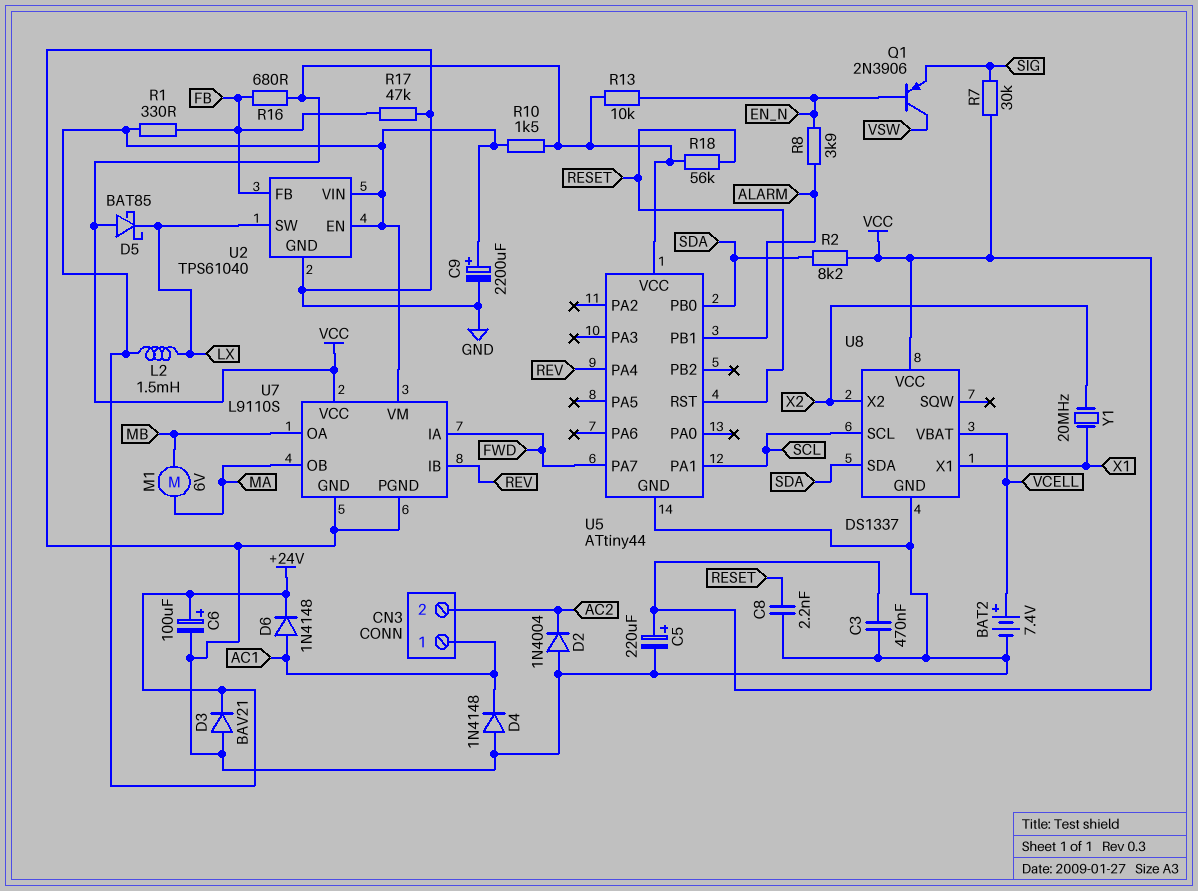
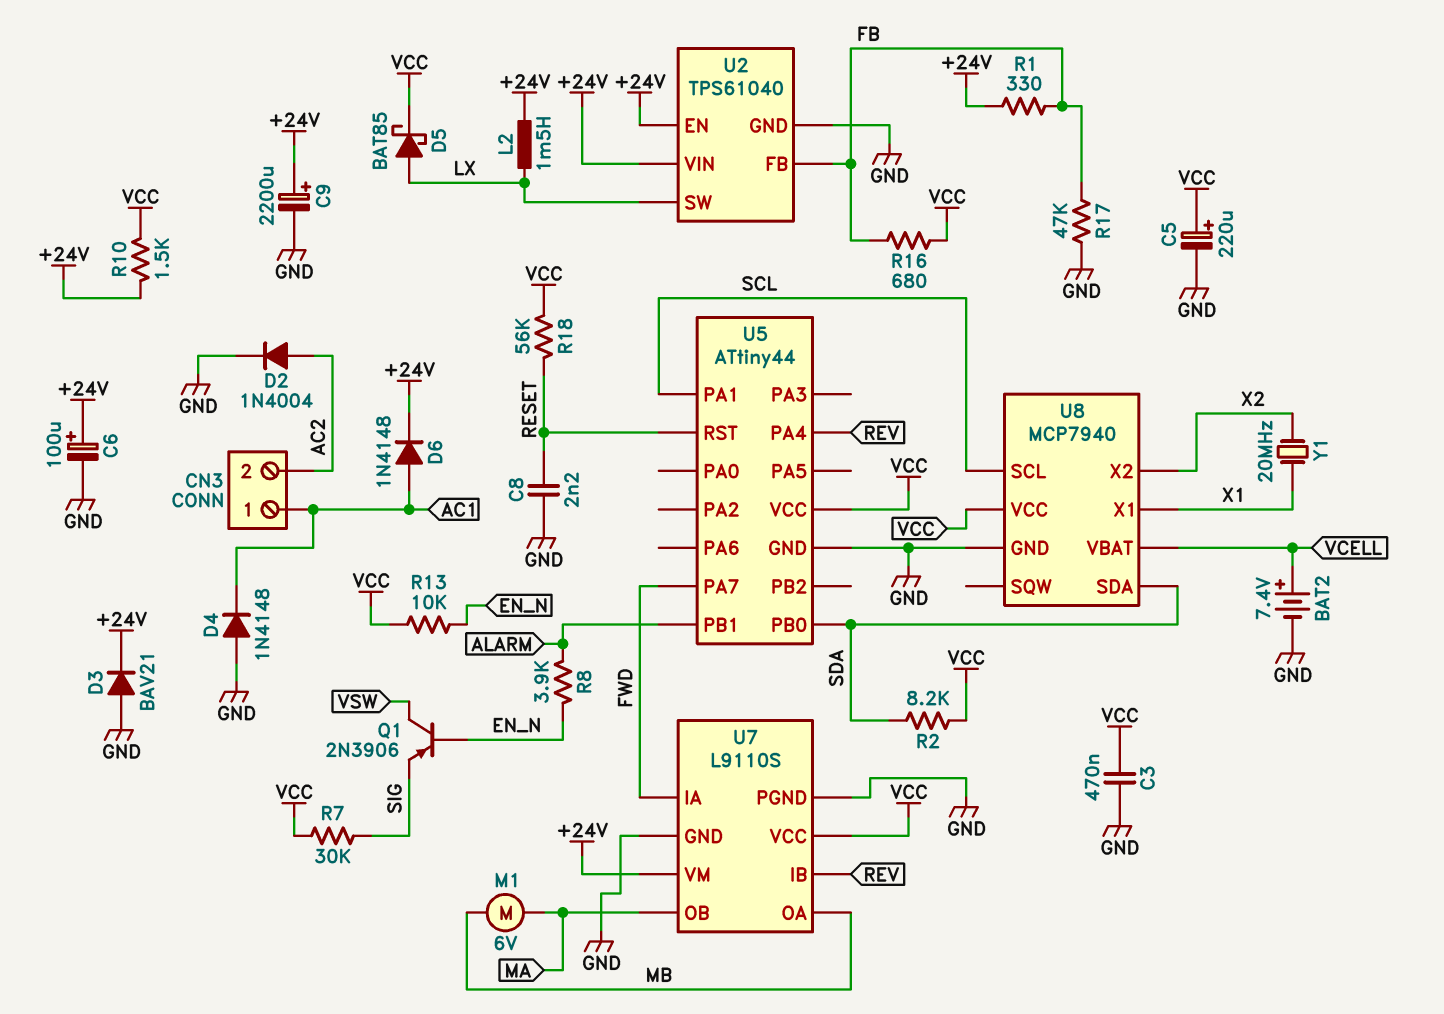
D2: diode 1N4004 (A GND, K AC2) -> diode 1N4004 (A AC2, K GND)
D5: schottky BAT85 (A VCC, K LX) -> schottky BAT85 (A LX, K VCC)
U8: DS1337 -> MCP7940

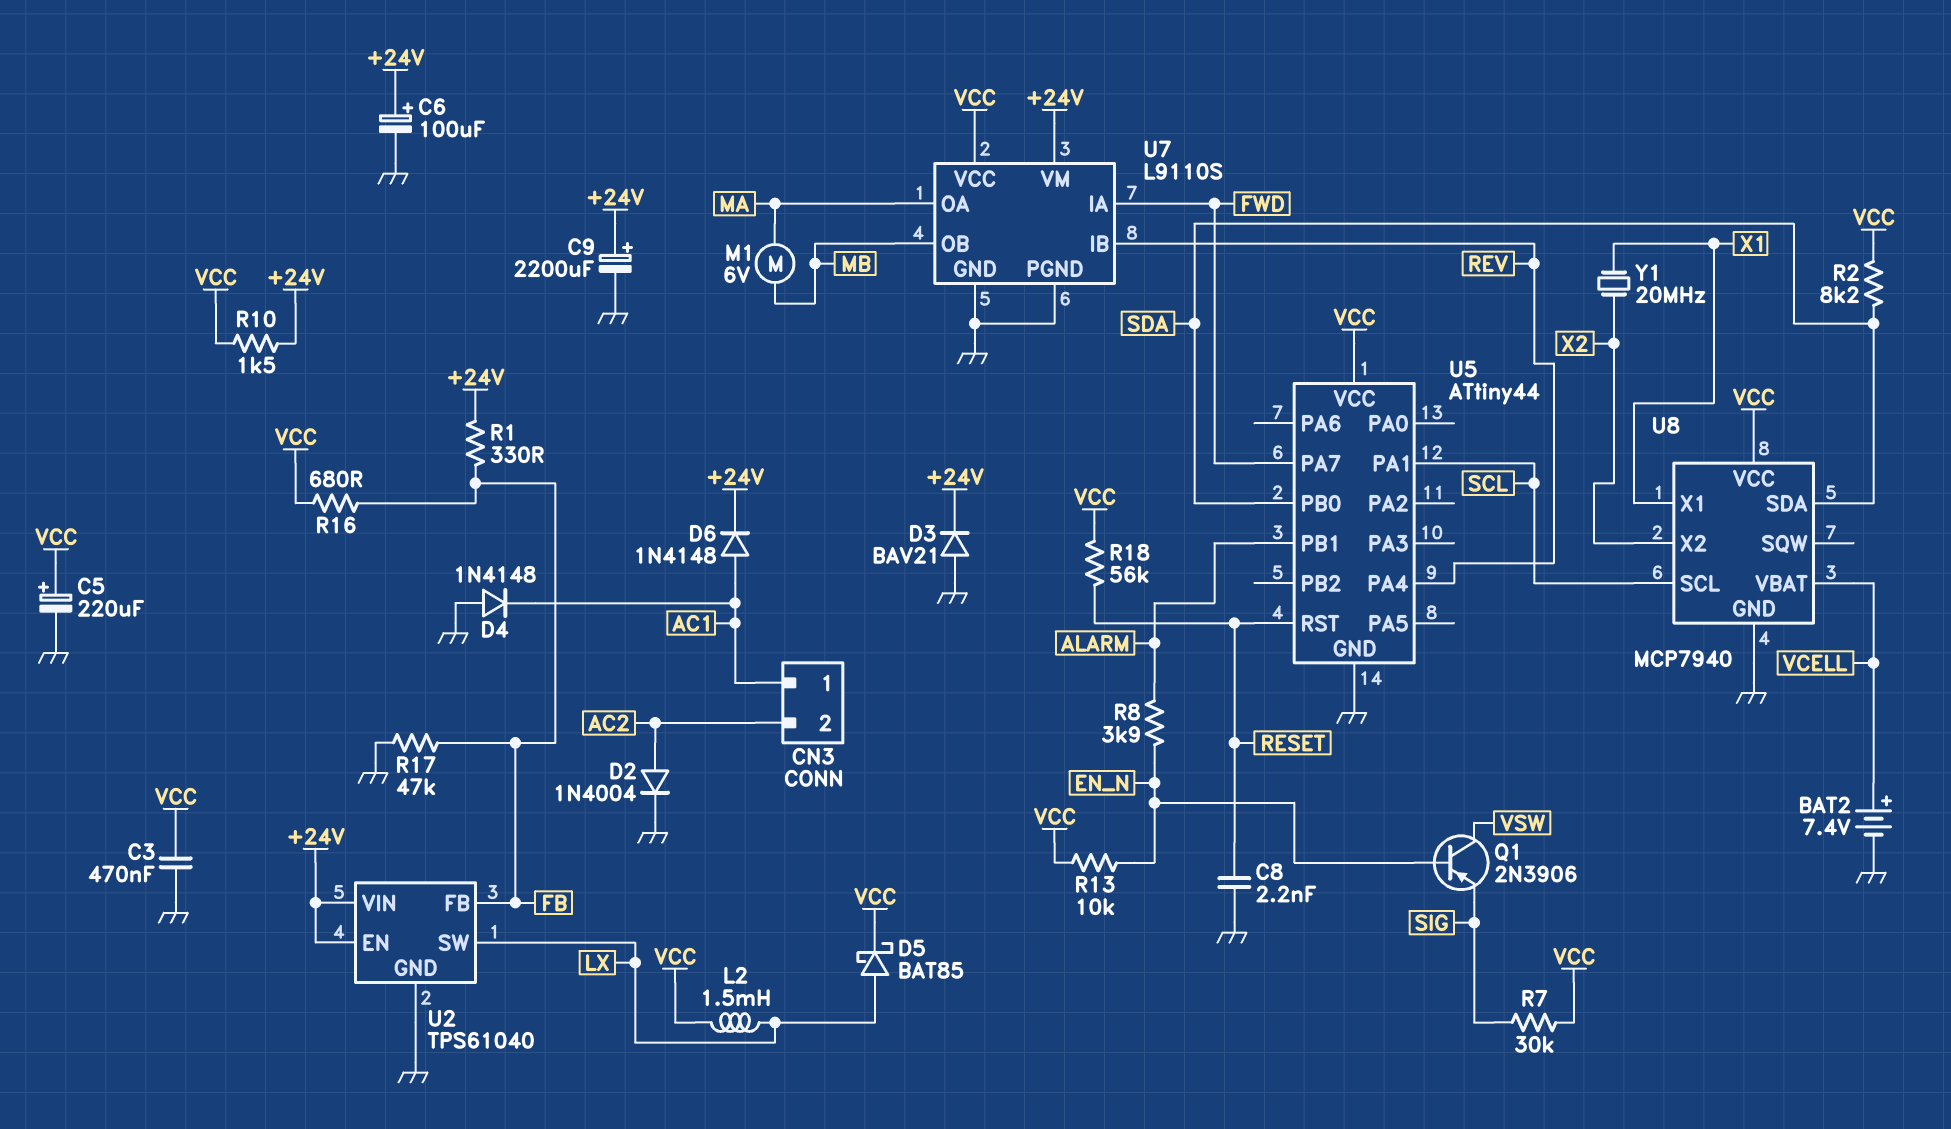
L2: 1.5mH (+24V, LX) -> 1.5mH (LX, VCC)
U7 pin OA: MB -> MA
U7 pin OB: MA -> MB

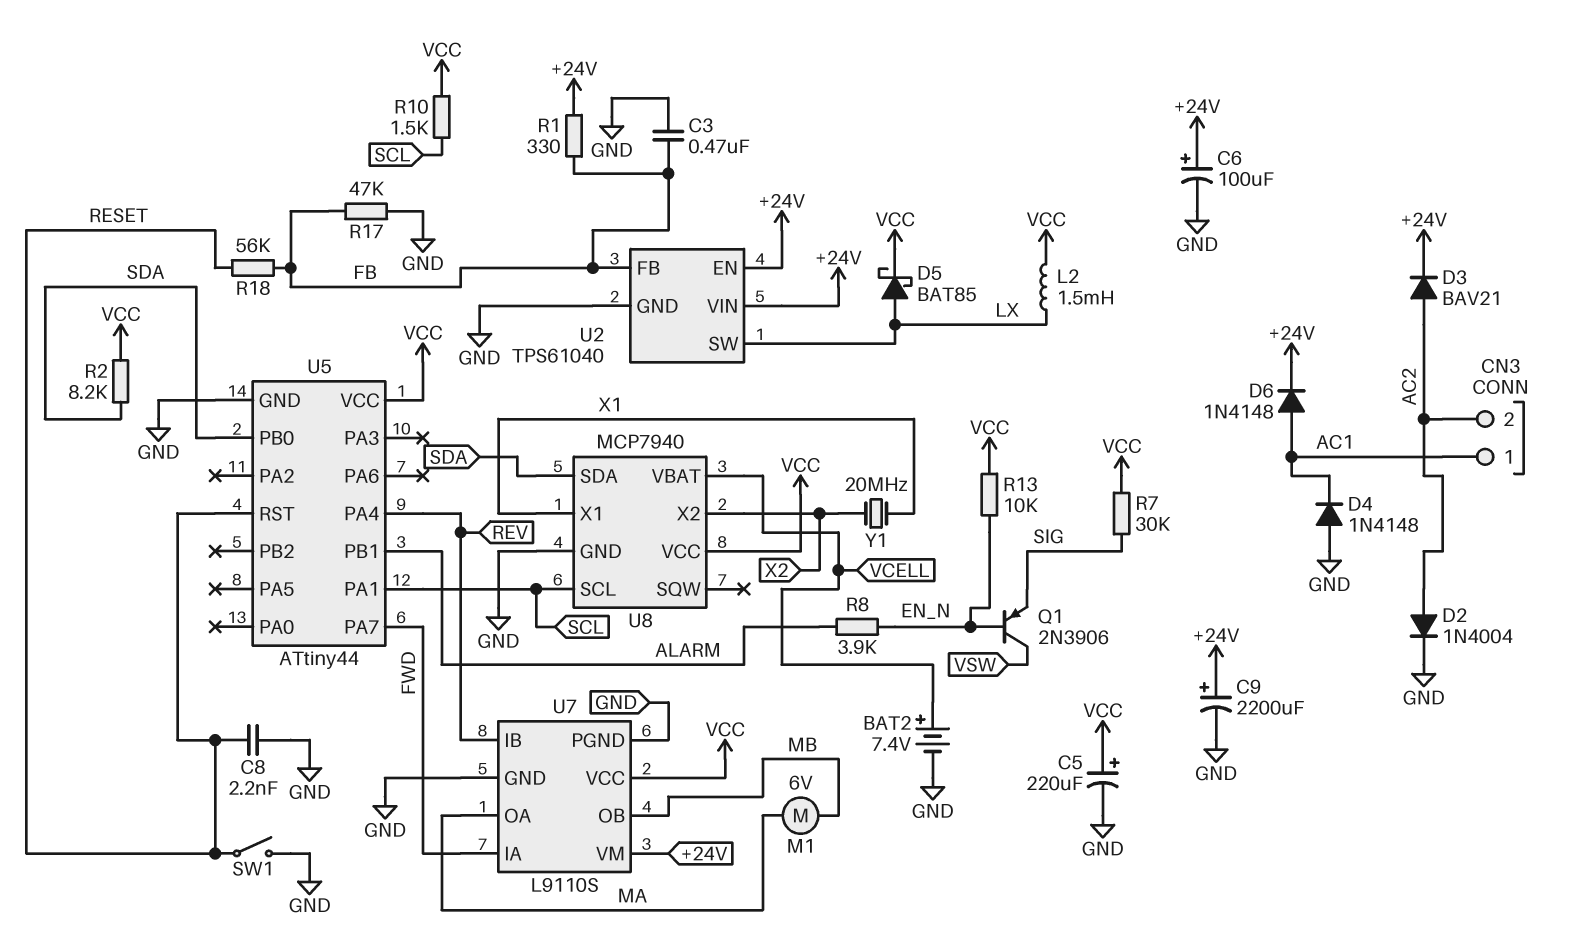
C3: 470nF (GND, VCC) -> 470nF (FB, GND)
D3: diode BAV21 (A GND, K +24V) -> diode BAV21 (A AC2, K +24V)
R10: 1.5k (+24V, VCC) -> 1.5k (SCL, VCC)
R16: 680 (FB, VCC) -> none
R18: 56k (RESET, VCC) -> 56k (FB, RESET)
SW1: none -> switch (GND, RESET)

